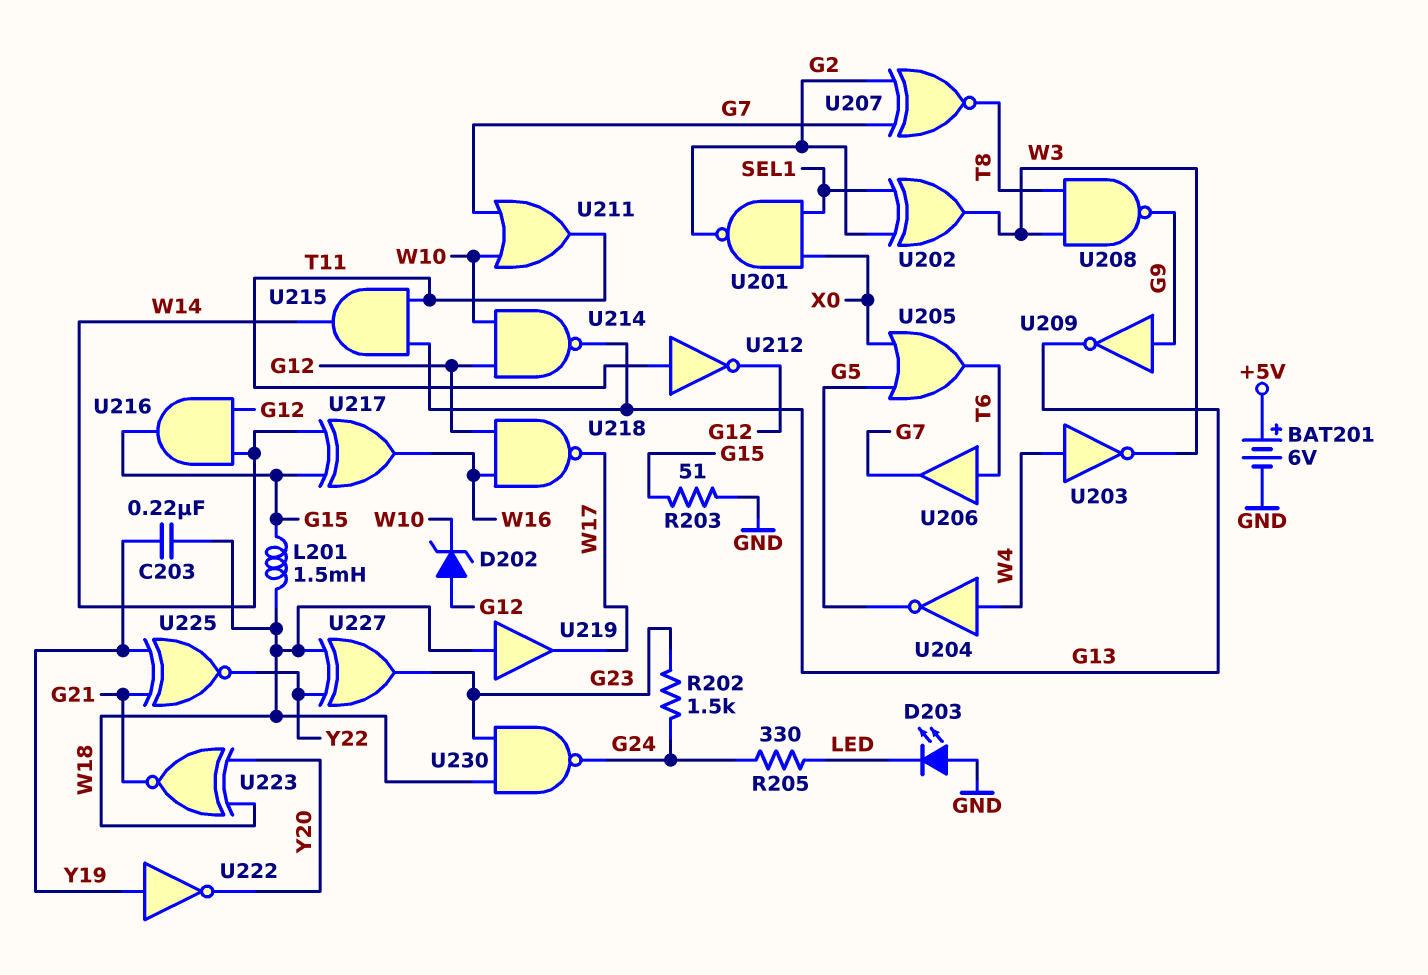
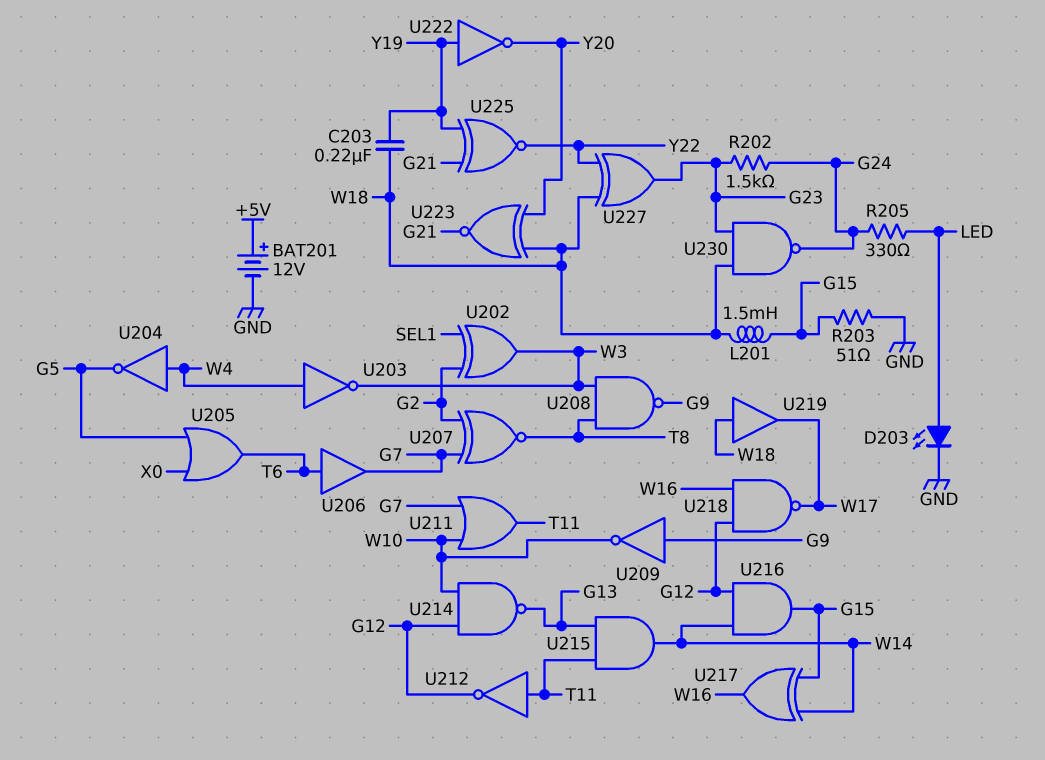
BAT201: 6V (plus +5V, minus GND) -> 12V (plus +5V, minus GND)
D202: zener (A G12, K W10) -> none
D203: LED (A GND, K LED) -> LED (A LED, K GND)
U201: NAND (in SEL1, in X0, out G2) -> none
U209: NOT (in G9, out G13) -> NOT (in G9, out W10)

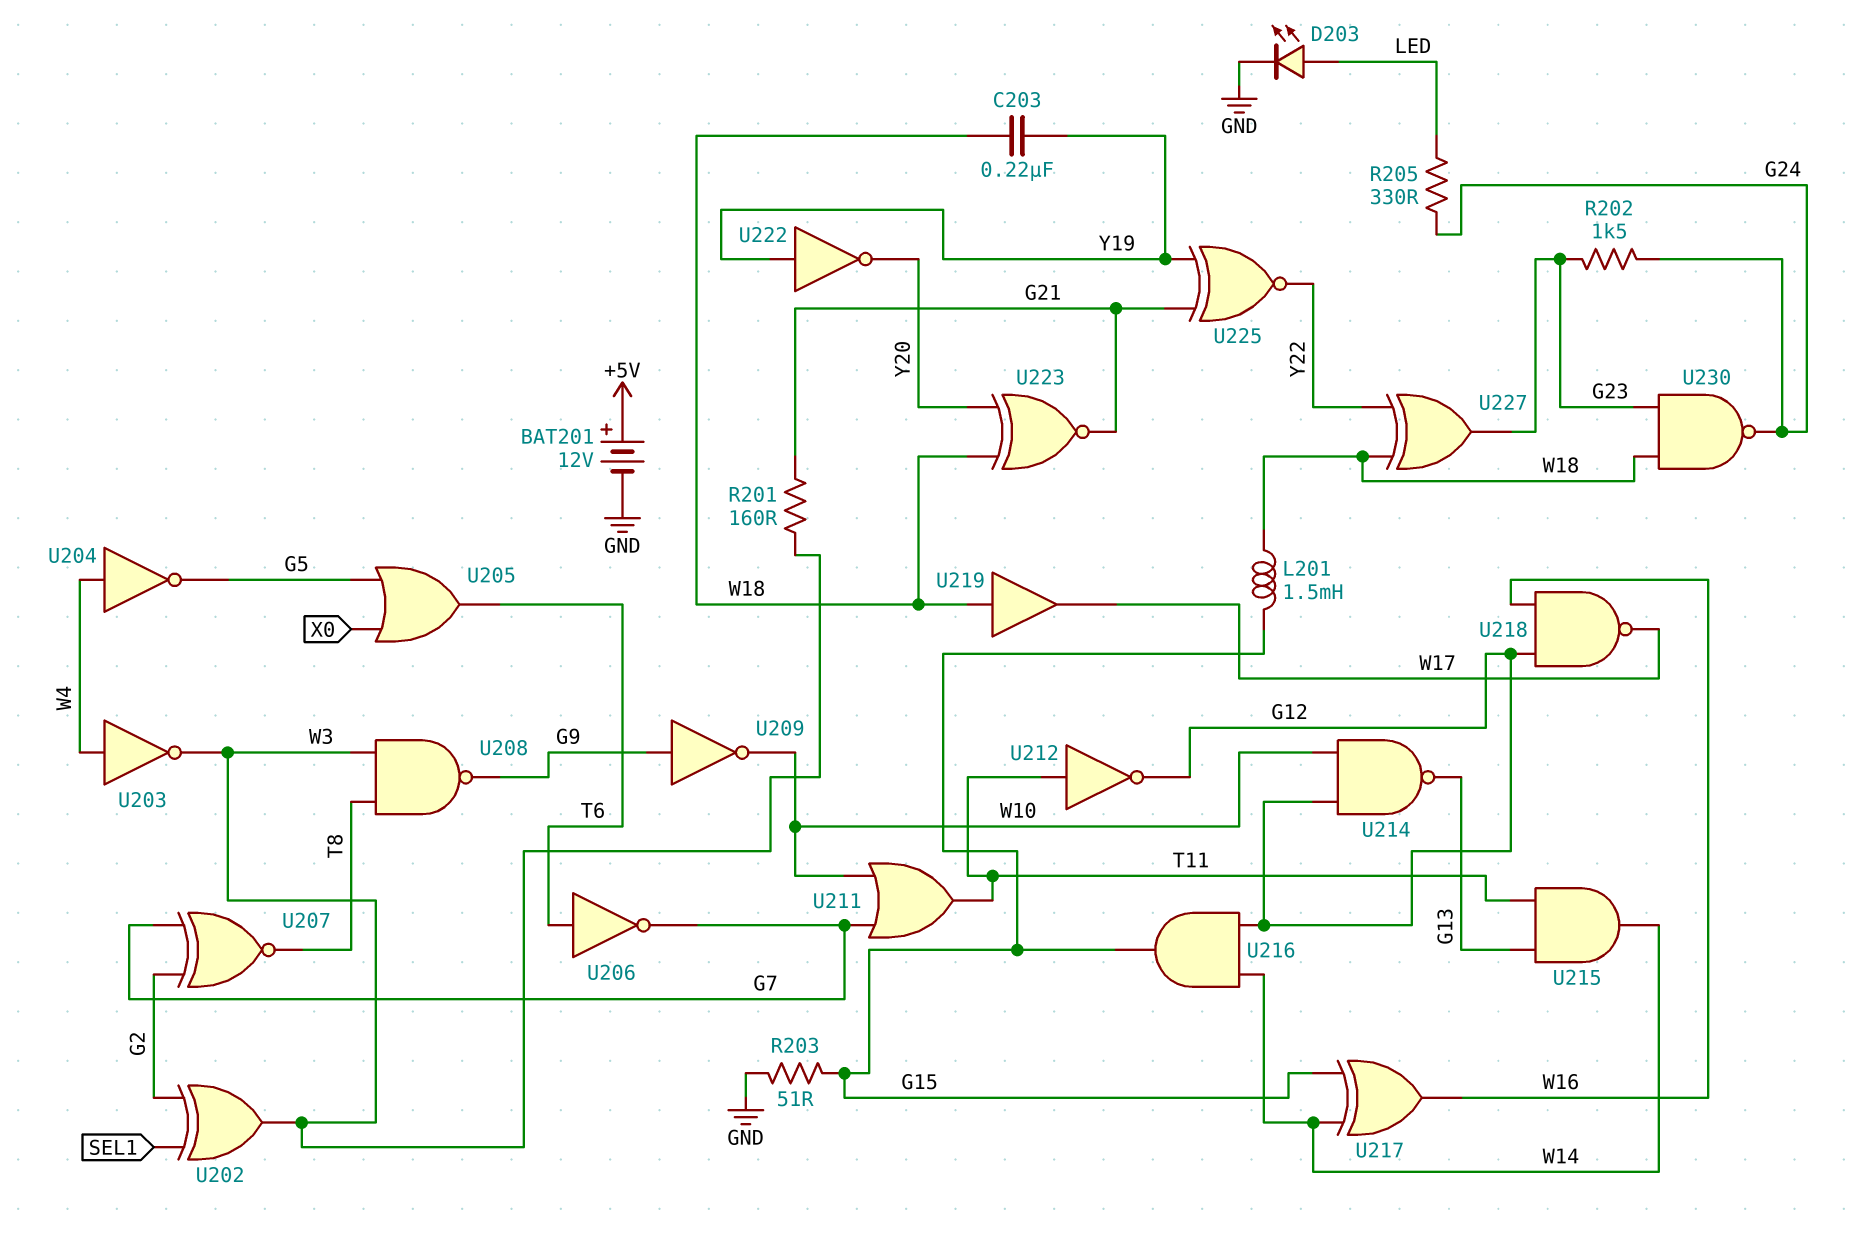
R201: none -> 160 (G21, W3)
U206: buffer (in T6, out G7) -> NOT (in T6, out G7)

